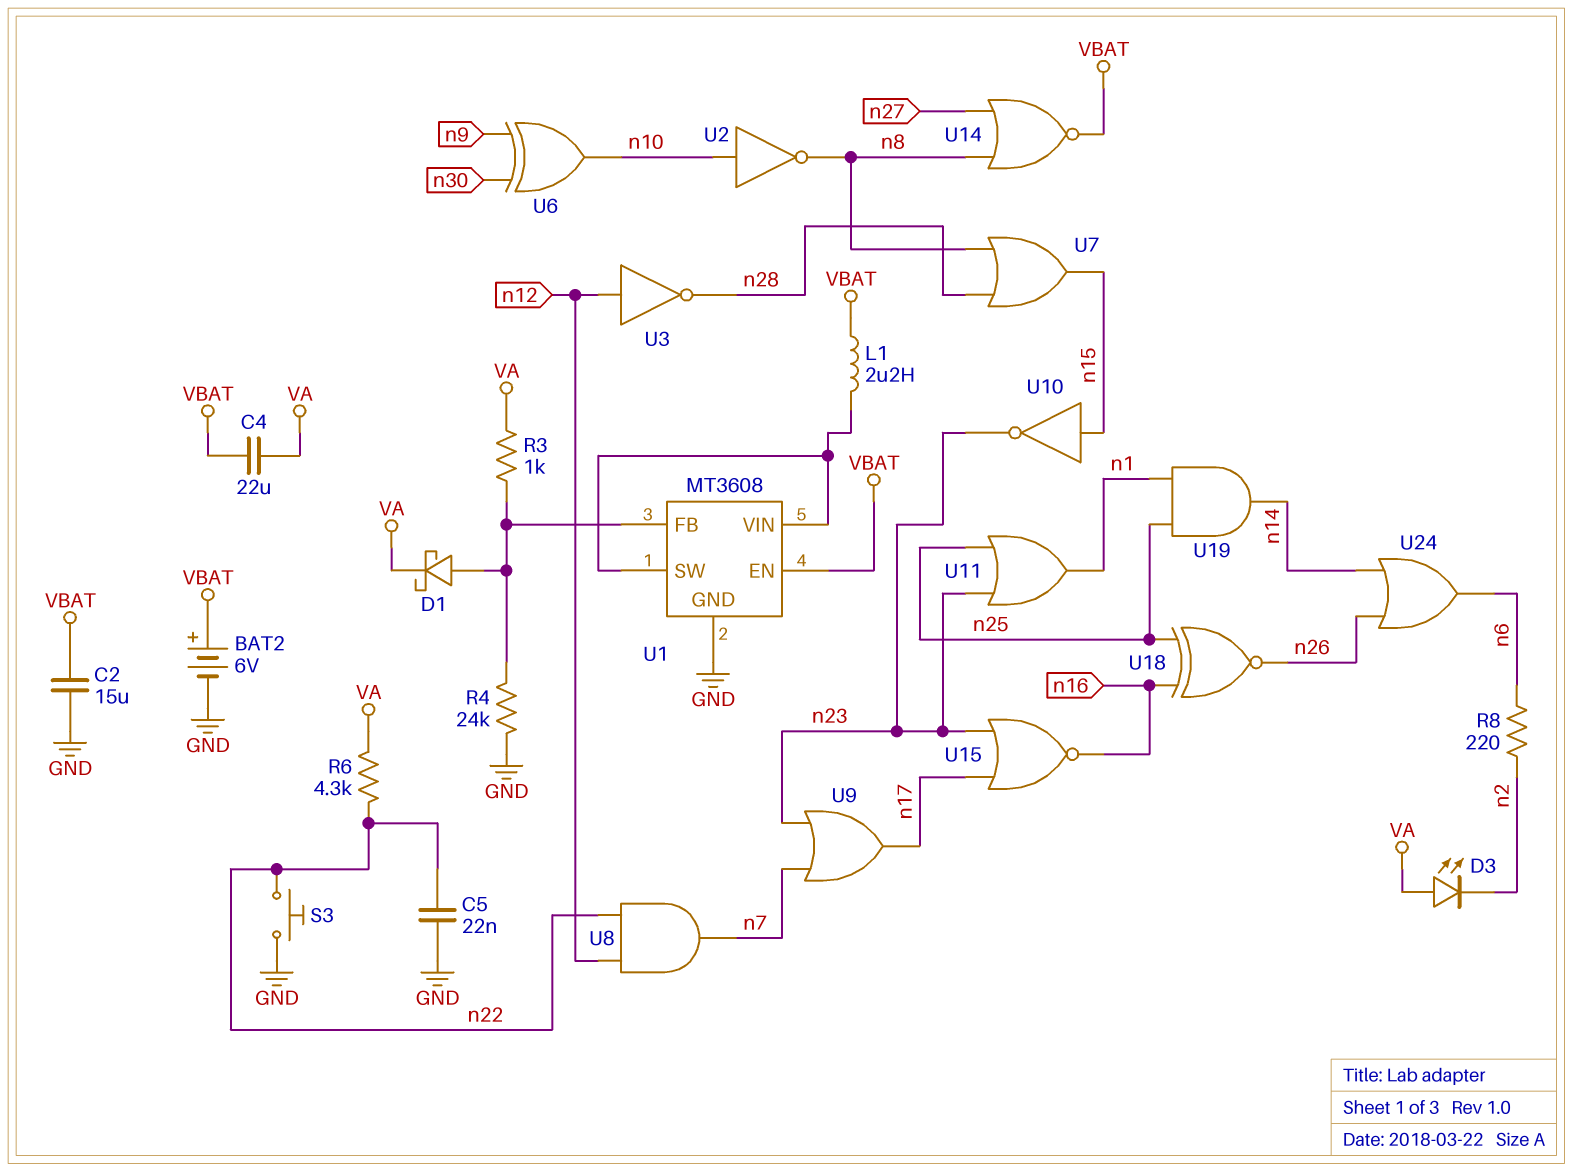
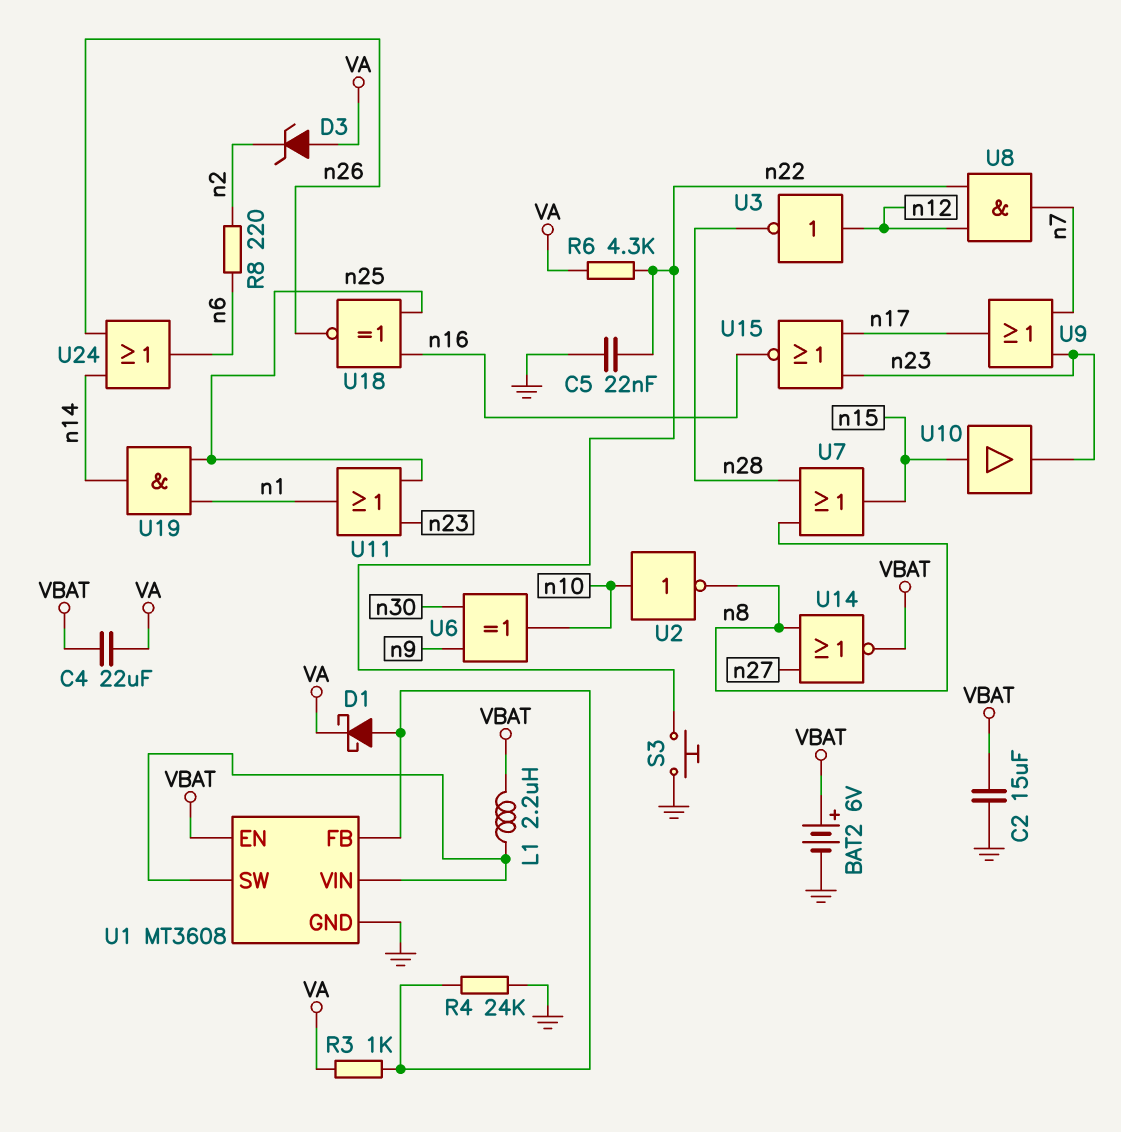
D3: LED (A VA, K n2) -> zener (A VA, K n2)
U10: NOT (in n15, out n23) -> buffer (in n15, out n23)

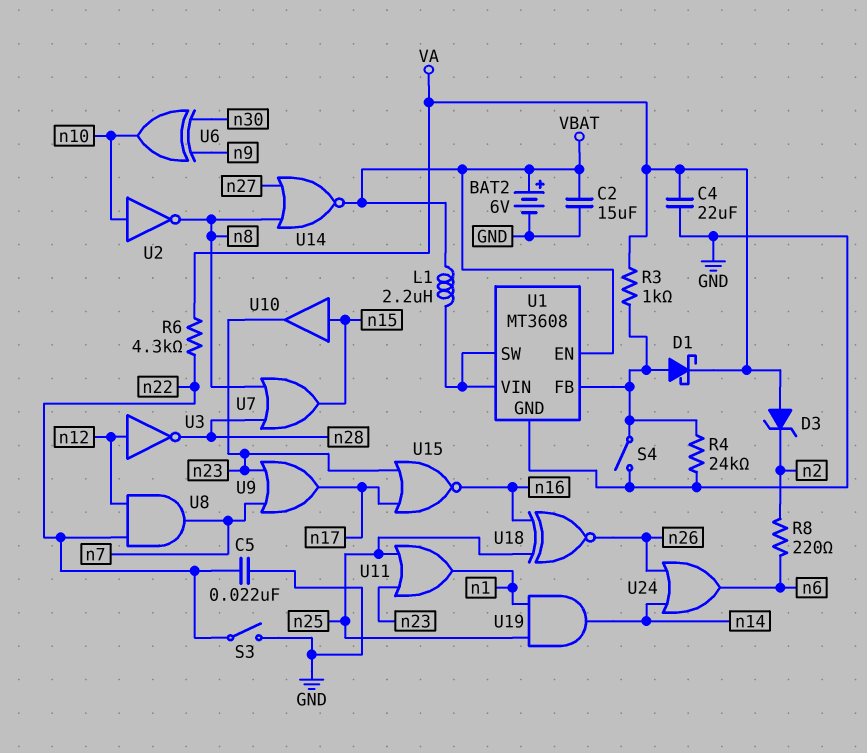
C4: 22uF (VA, VBAT) -> 22uF (GND, VA)
S3: button (GND, n22) -> switch (GND, n22)
S4: none -> switch (GND, U1/FB)

